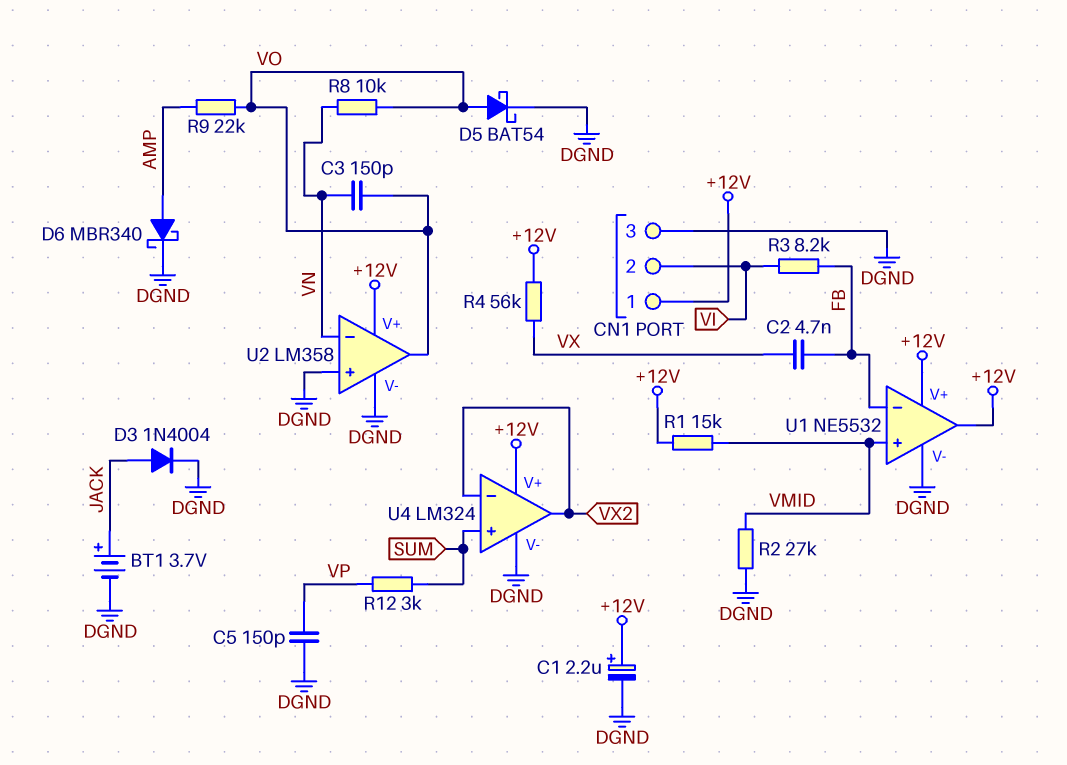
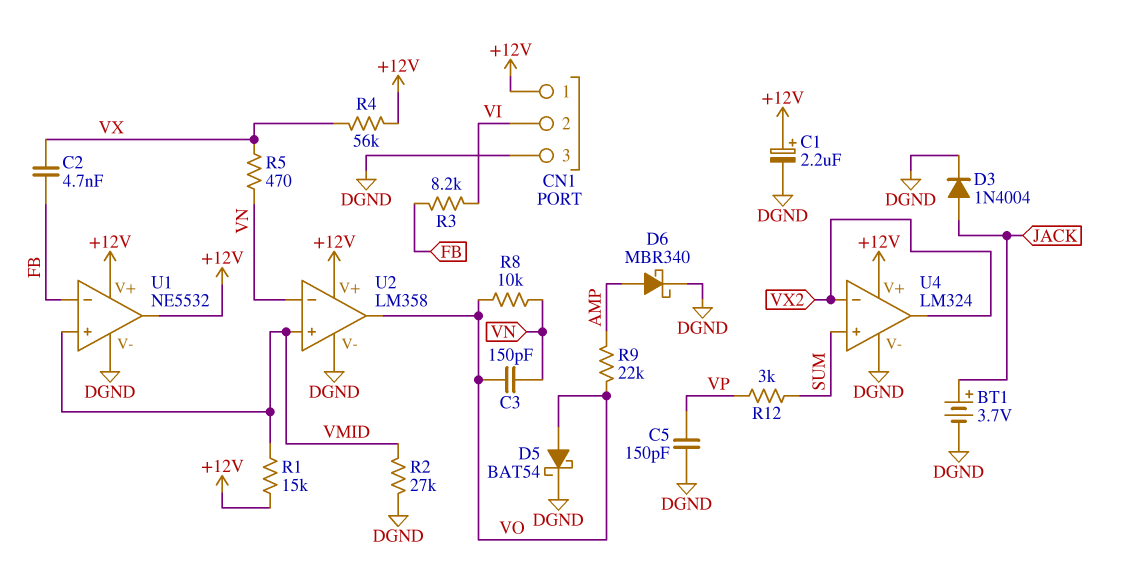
R5: none -> 470 (VN, VX)
U2 pin in+: DGND -> VMID

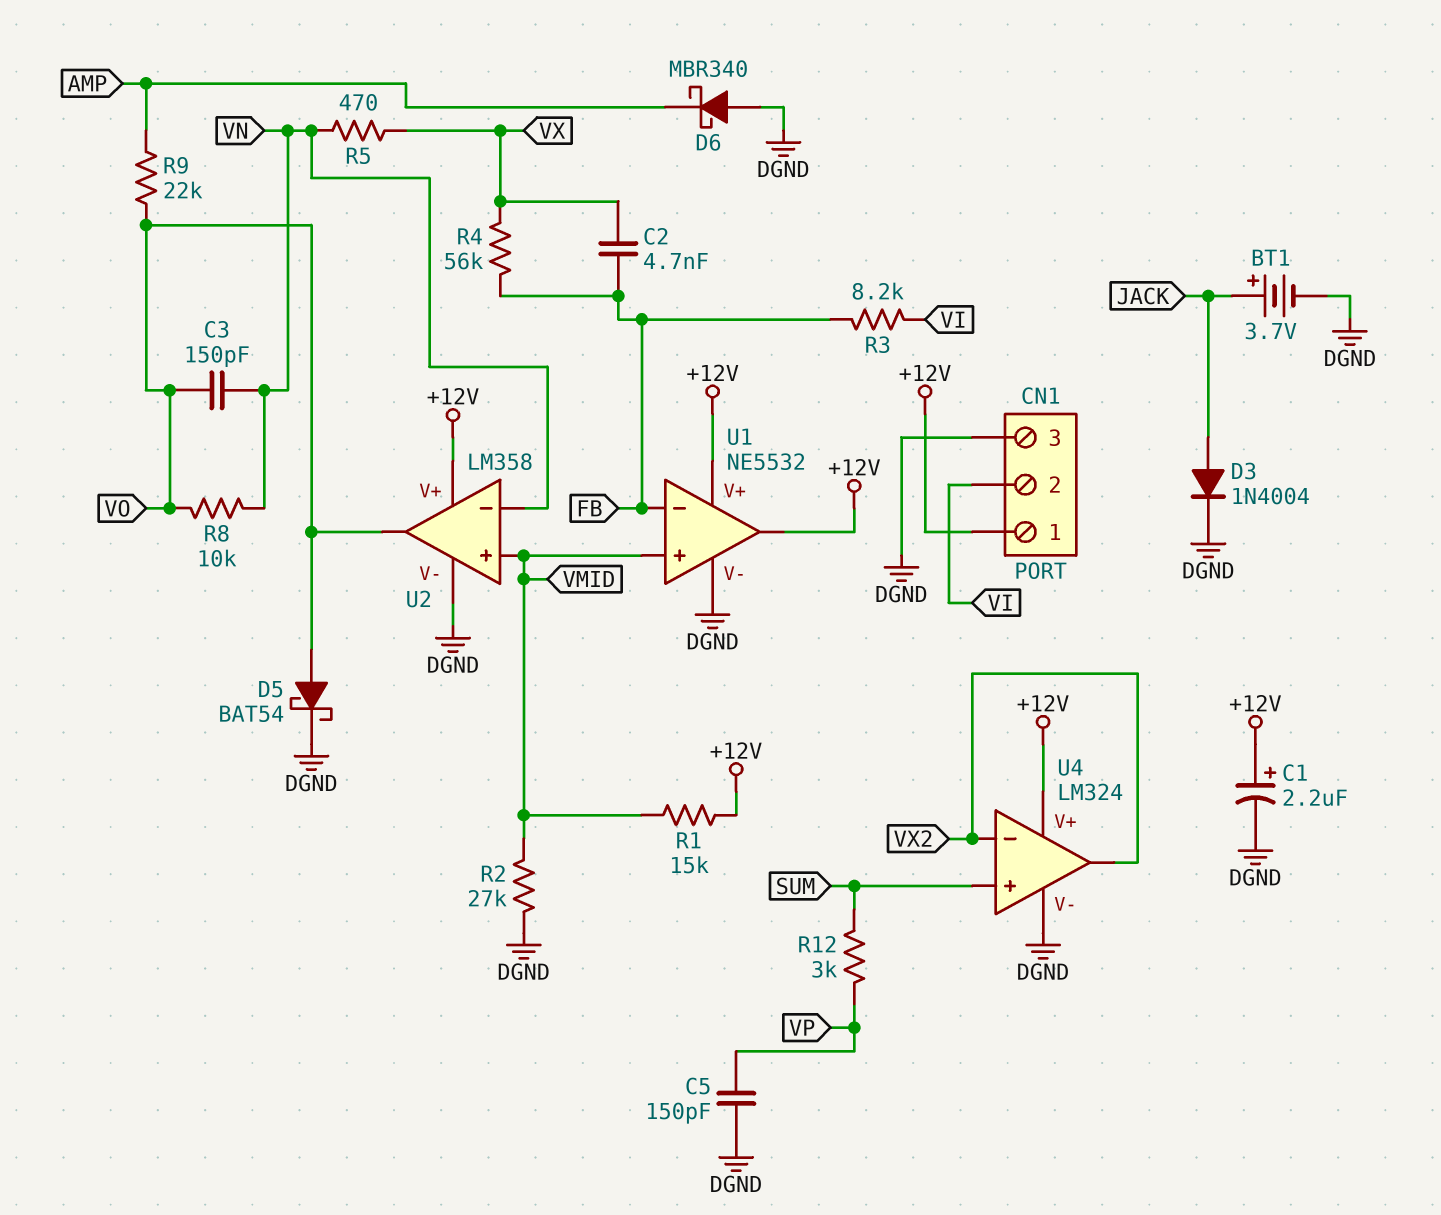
D6: schottky MBR340 (A AMP, K DGND) -> schottky MBR340 (A DGND, K AMP)
R4: 56k (+12V, VX) -> 56k (FB, VX)

